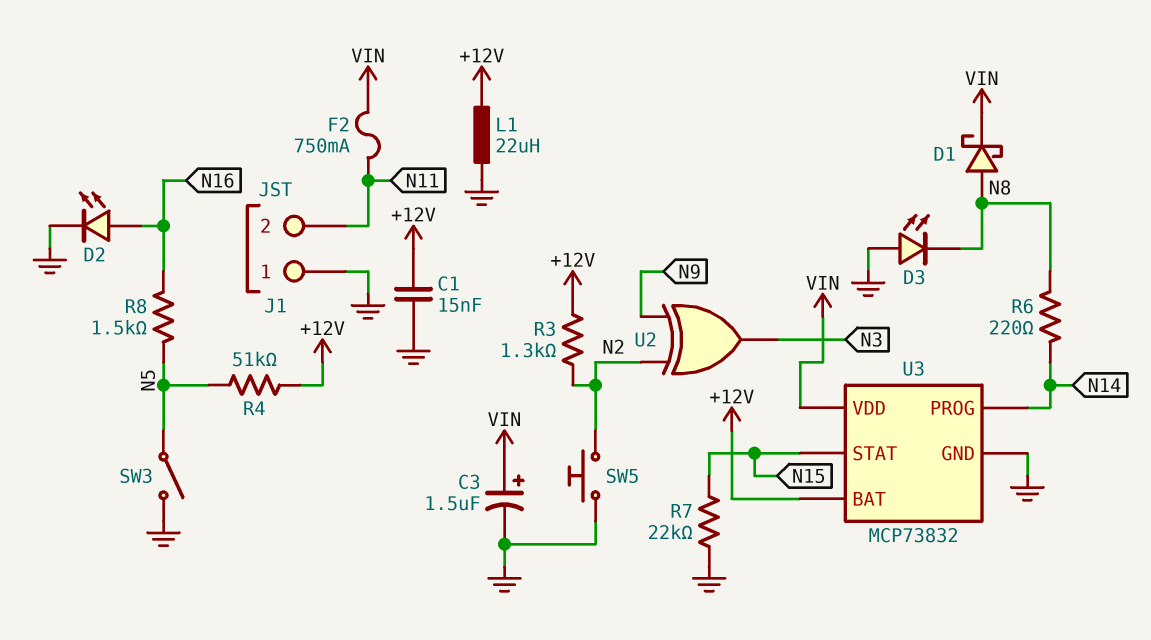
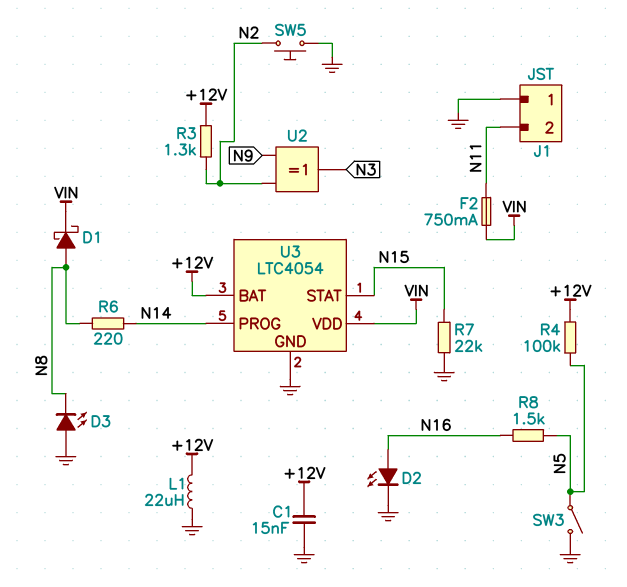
C3: 1.5uF (plus VIN, minus GND) -> none
R4: 51k (+12V, N5) -> 100k (+12V, N5)
U3: MCP73832 -> LTC4054

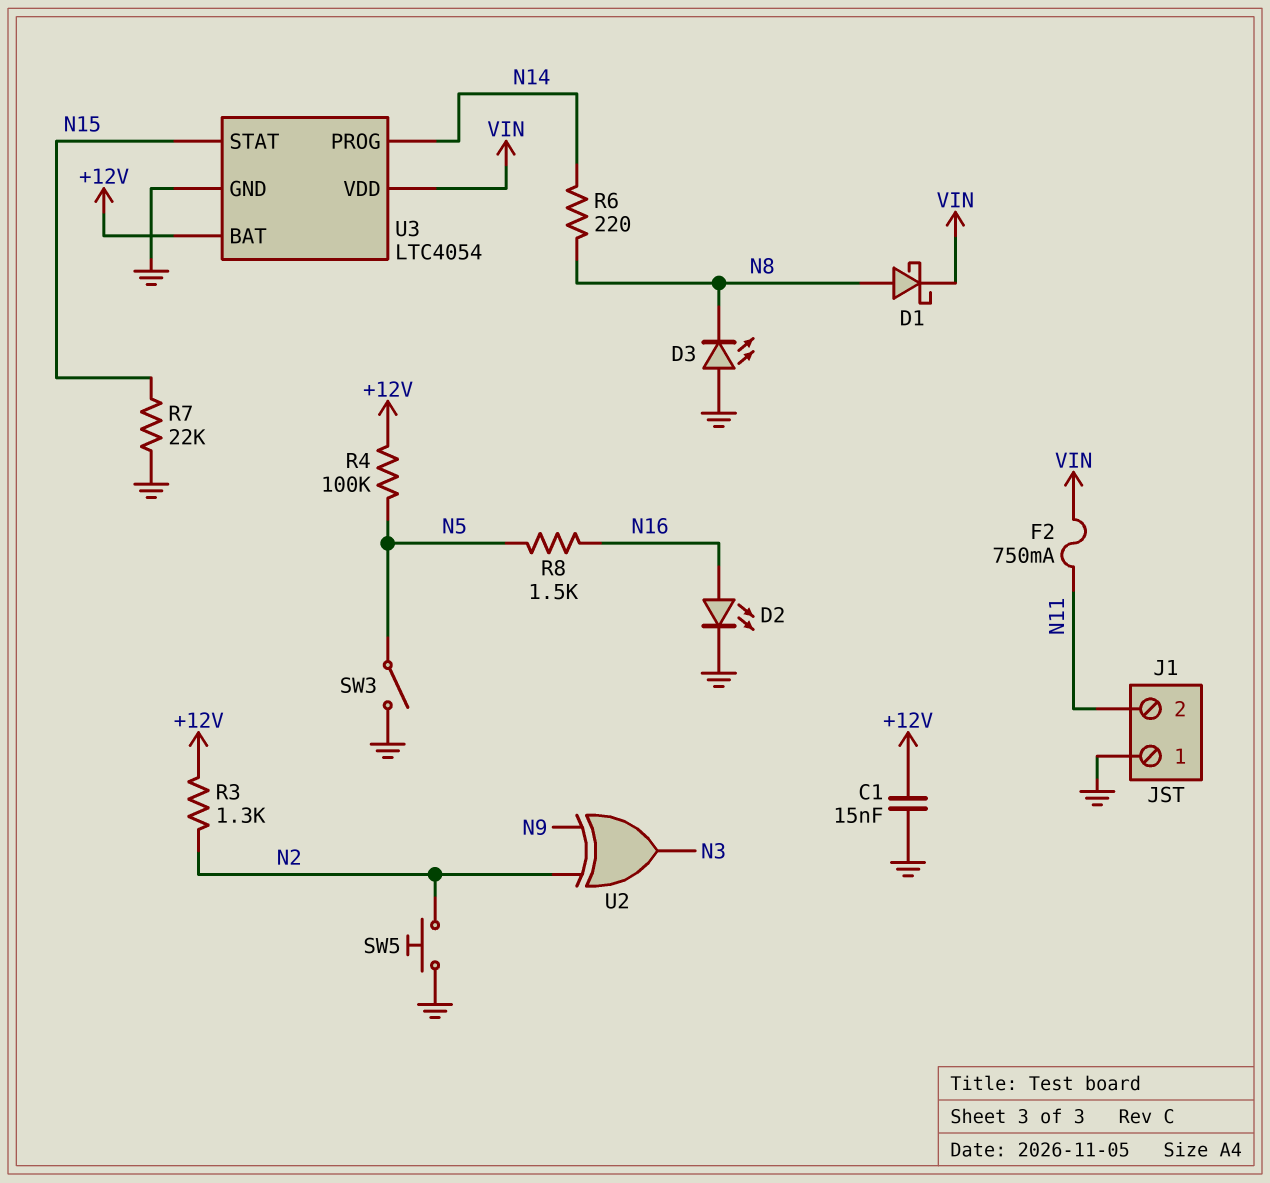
L1: 22uH (+12V, GND) -> none

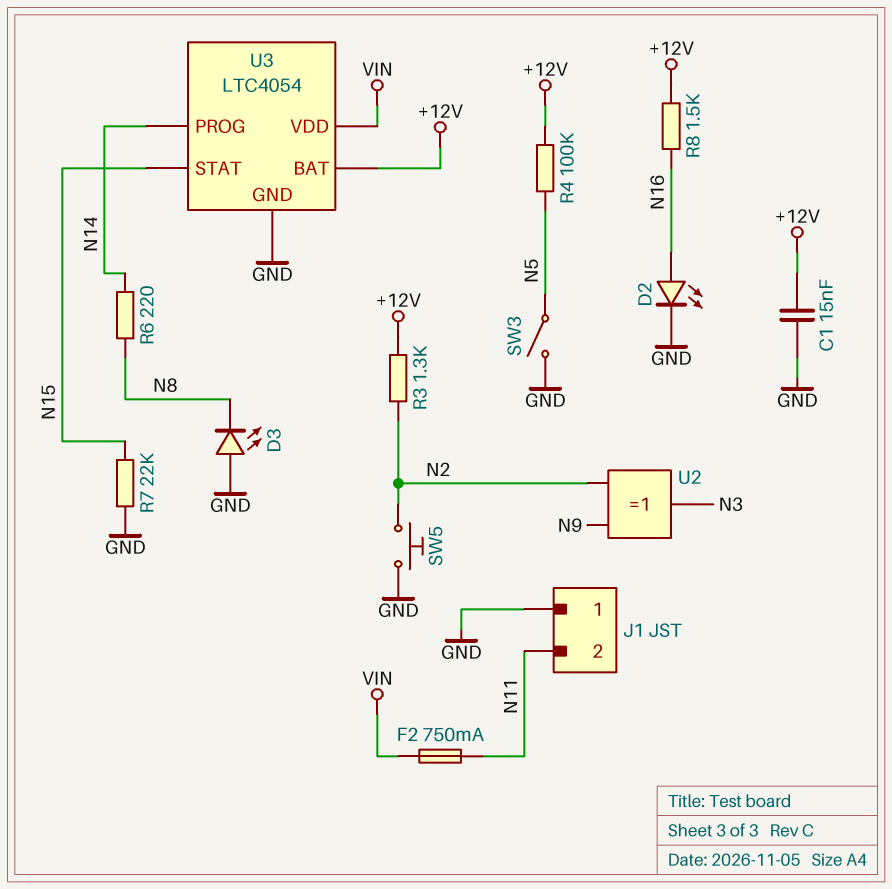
D1: schottky (A N8, K VIN) -> none
R8: 1.5k (N5, N16) -> 1.5k (+12V, N16)

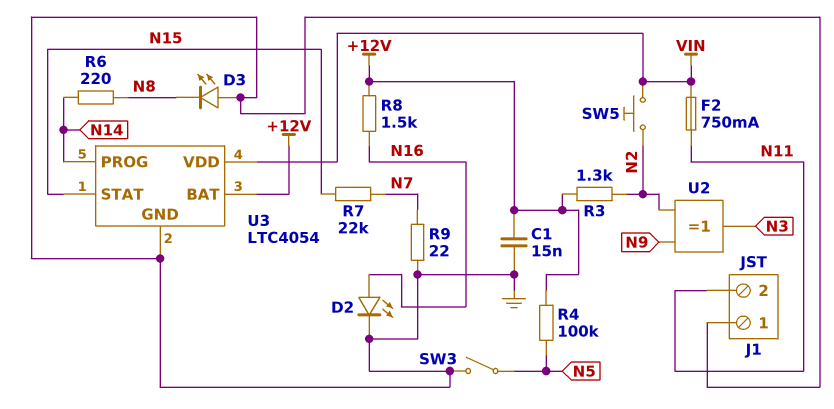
R7: 22k (GND, N15) -> 22k (N7, N15)
R9: none -> 22 (GND, N7)
SW5: button (GND, N2) -> button (N2, VIN)

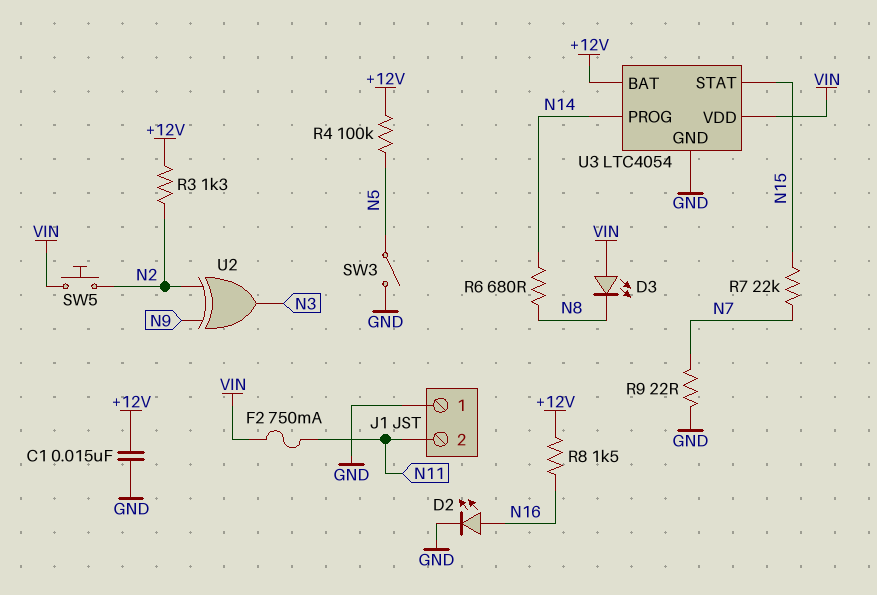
D3: LED (A GND, K N8) -> LED (A VIN, K N8)
R6: 220 (N8, N14) -> 680 (N8, N14)

